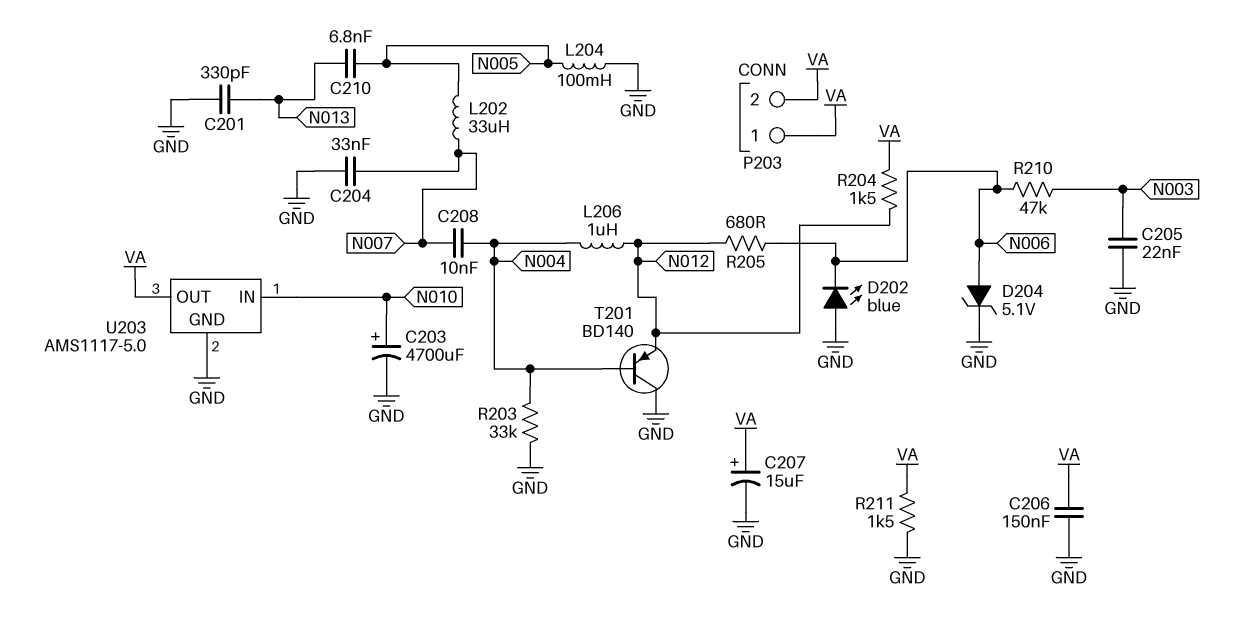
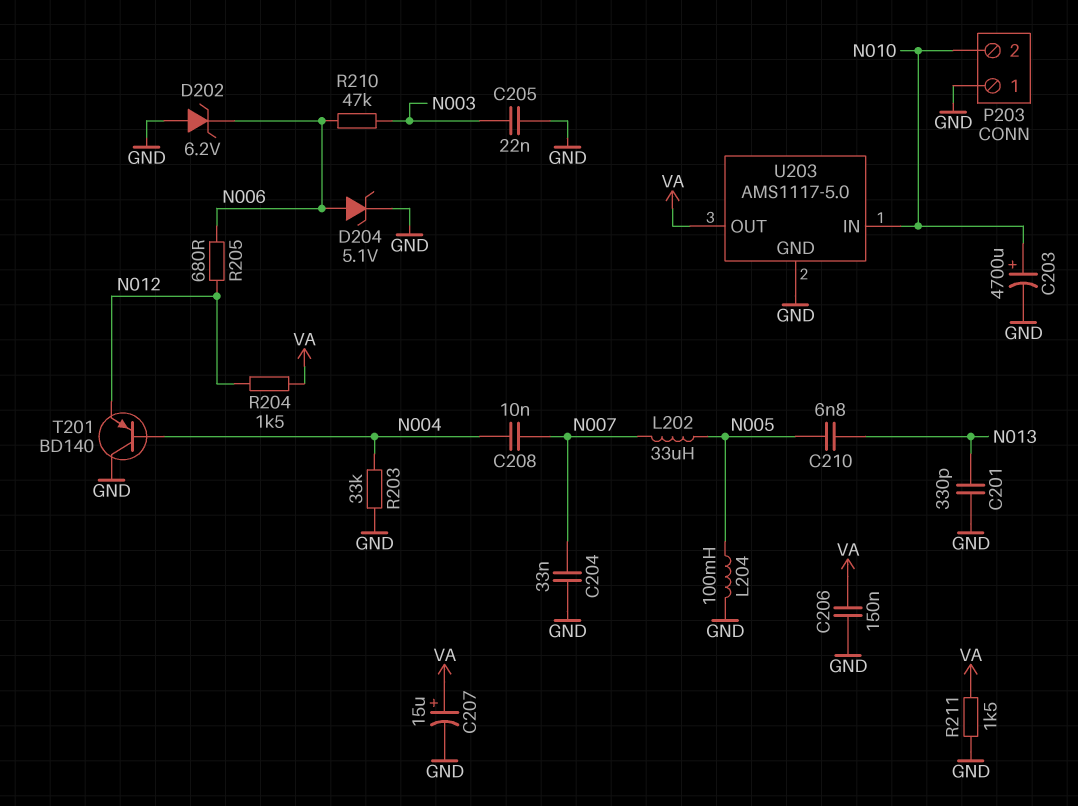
D202: LED blue (A GND, K N006) -> zener 6.2V (A GND, K N006)
L206: 1uH (N004, N012) -> none
P203 pin 1: VA -> GND
P203 pin 2: VA -> N010

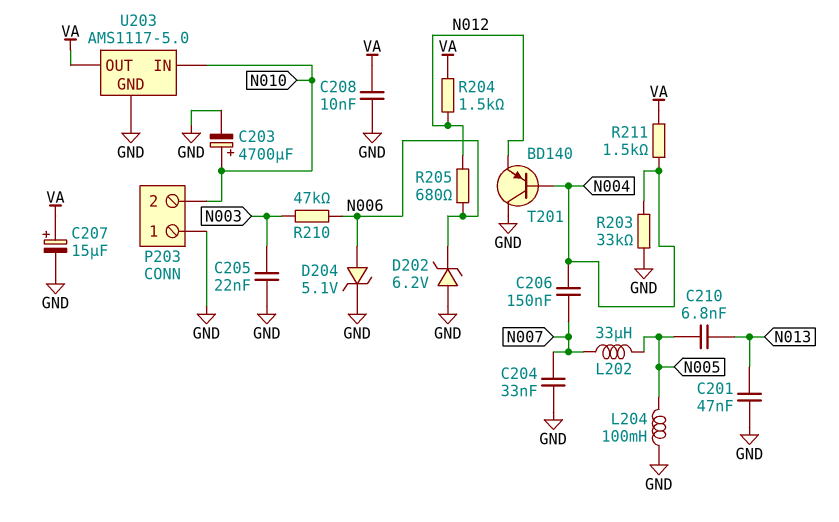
C201: 330pF (GND, N013) -> 47nF (GND, N013)
C206: 150nF (GND, VA) -> 150nF (N004, N007)
C208: 10nF (N004, N007) -> 10nF (GND, VA)
R211: 1.5k (GND, VA) -> 1.5k (N004, VA)

